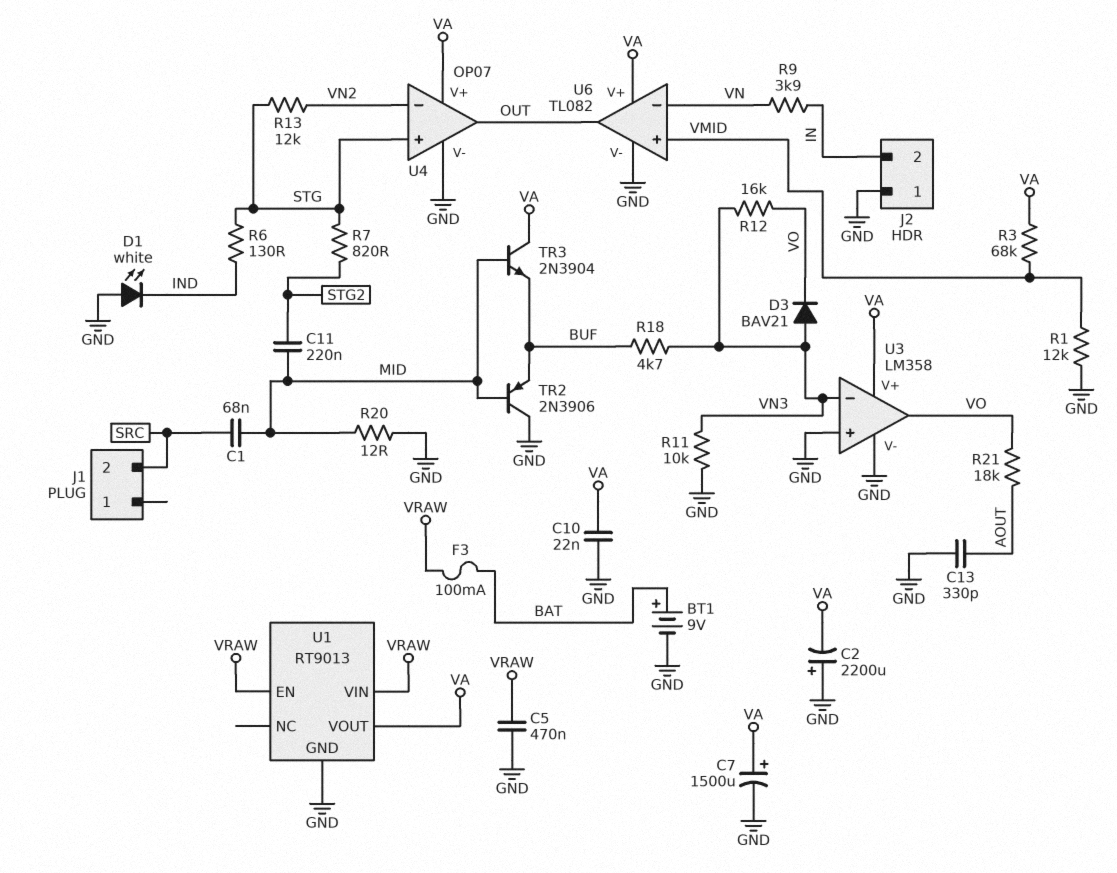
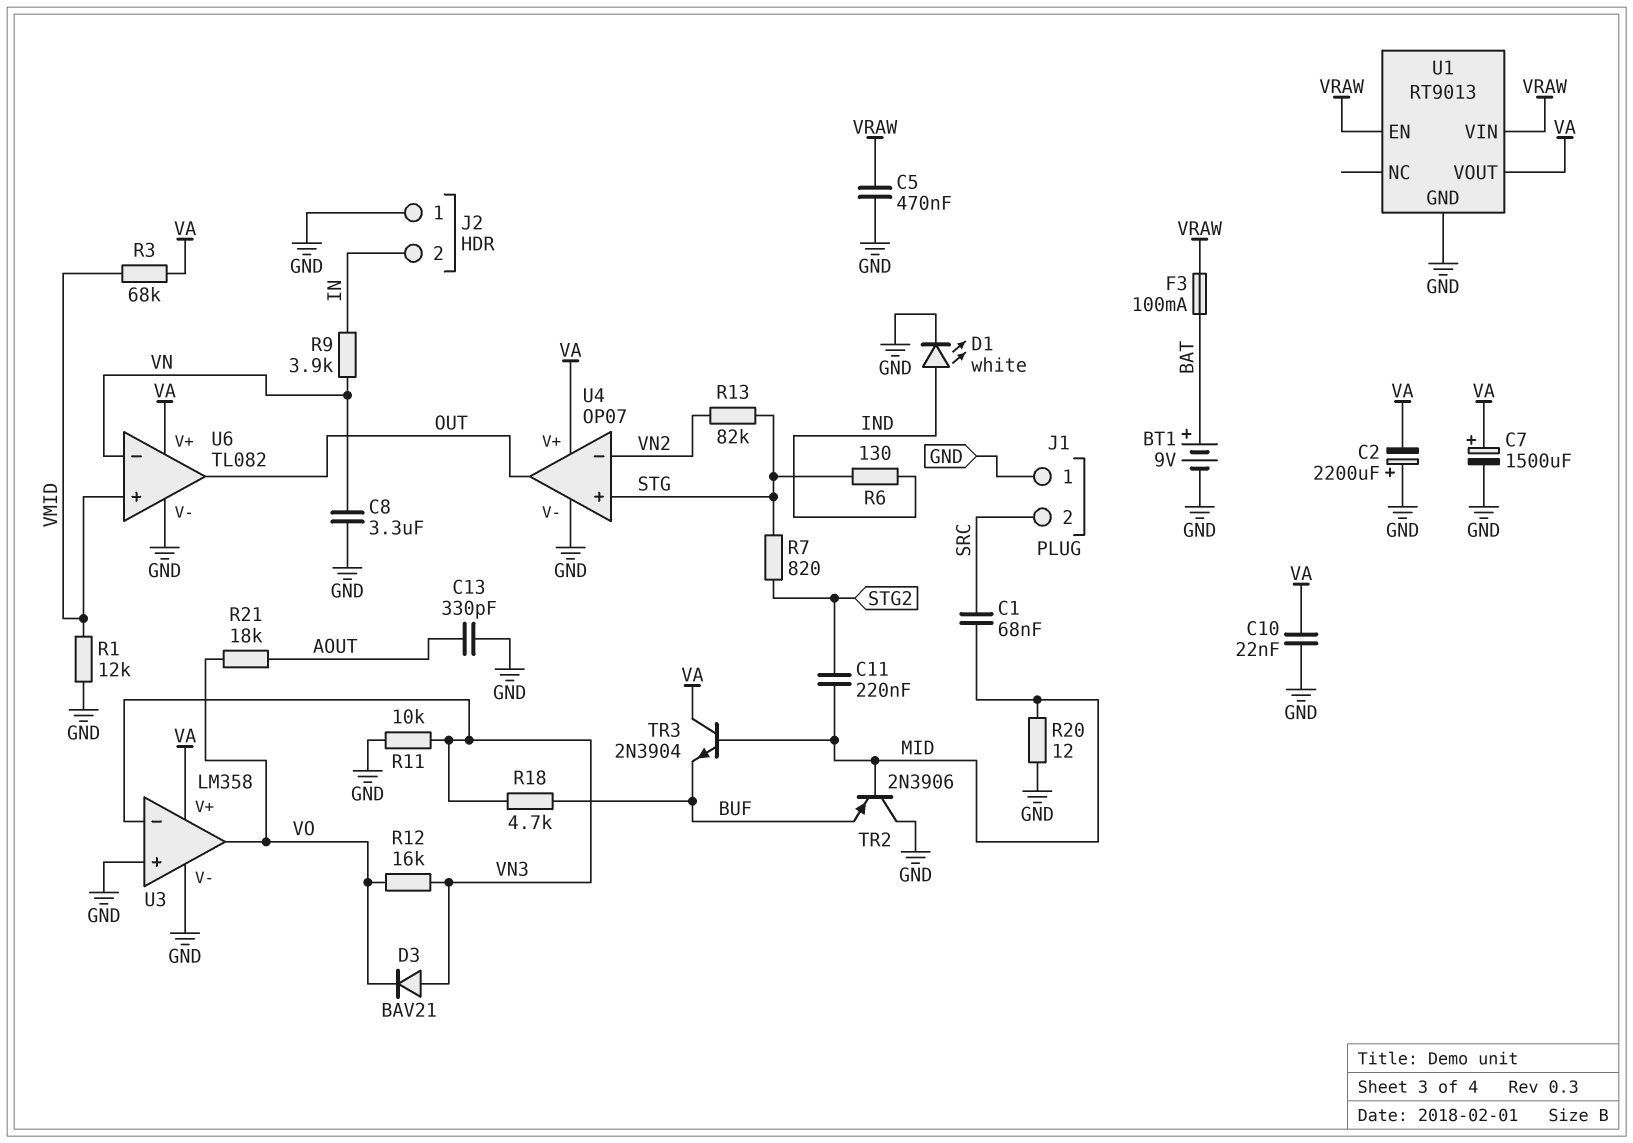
C8: none -> 3.3uF (GND, VN)
D1: LED white (A GND, K IND) -> LED white (A IND, K GND)
J1 pin 1: none -> GND
R13: 12k (STG, VN2) -> 82k (STG, VN2)

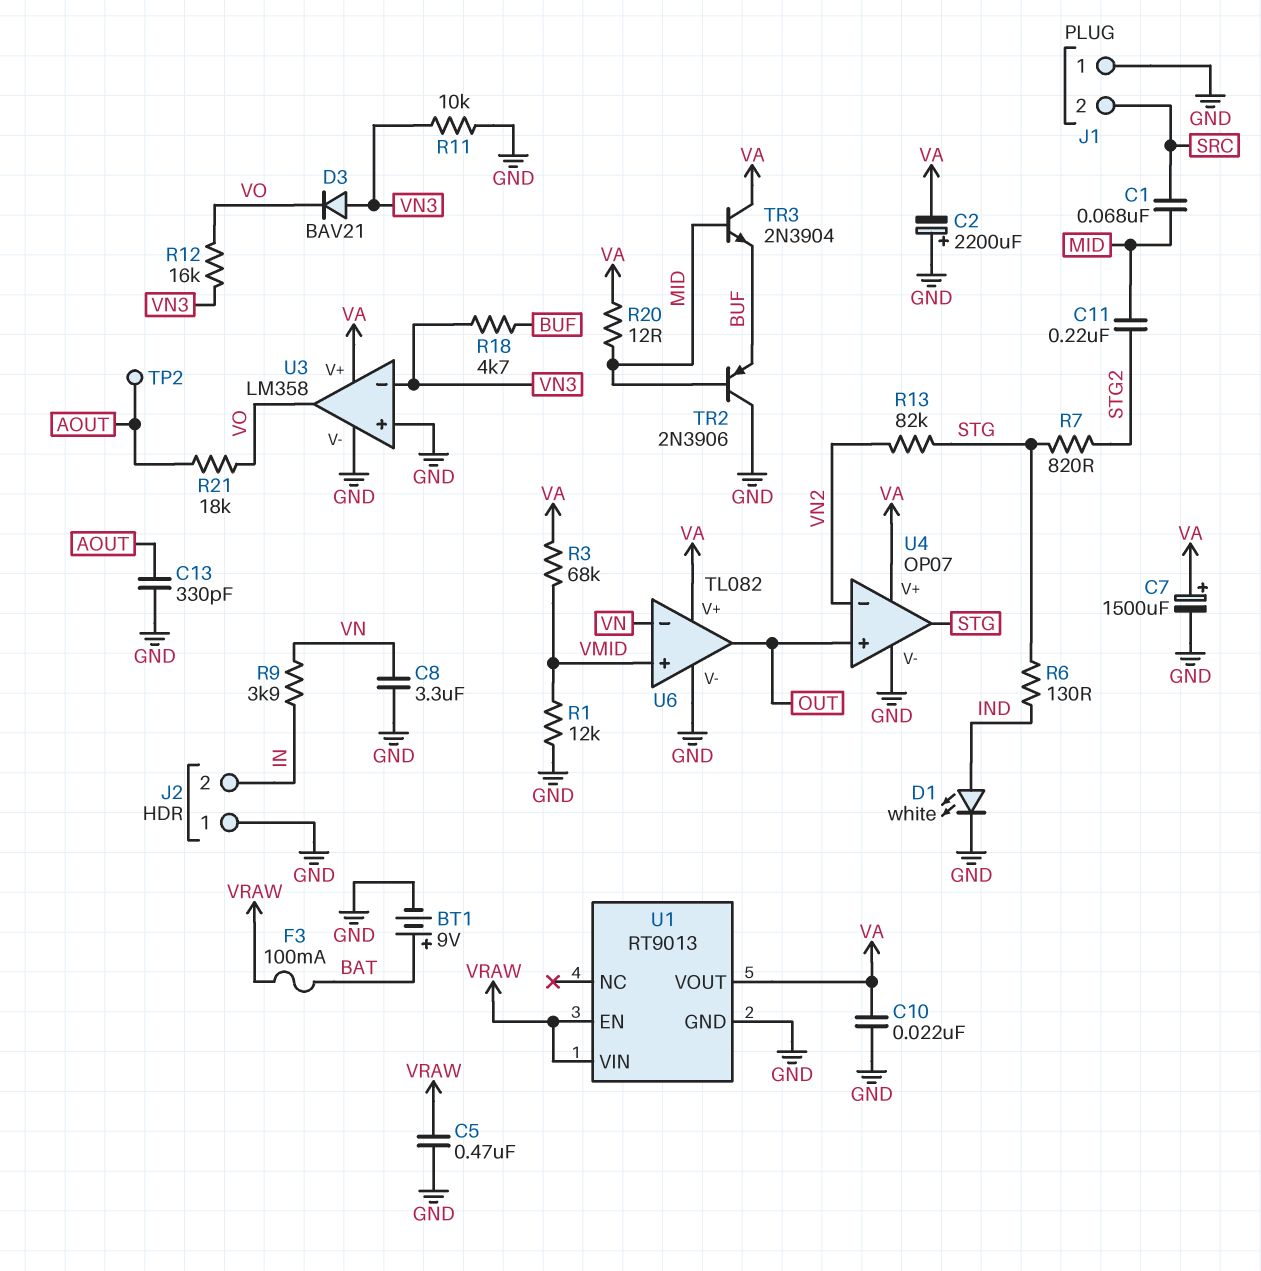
R20: 12 (GND, MID) -> 12 (MID, VA)
TP2: none -> test point (AOUT)
U4 pin in+: STG -> OUT
U4 pin out: OUT -> STG

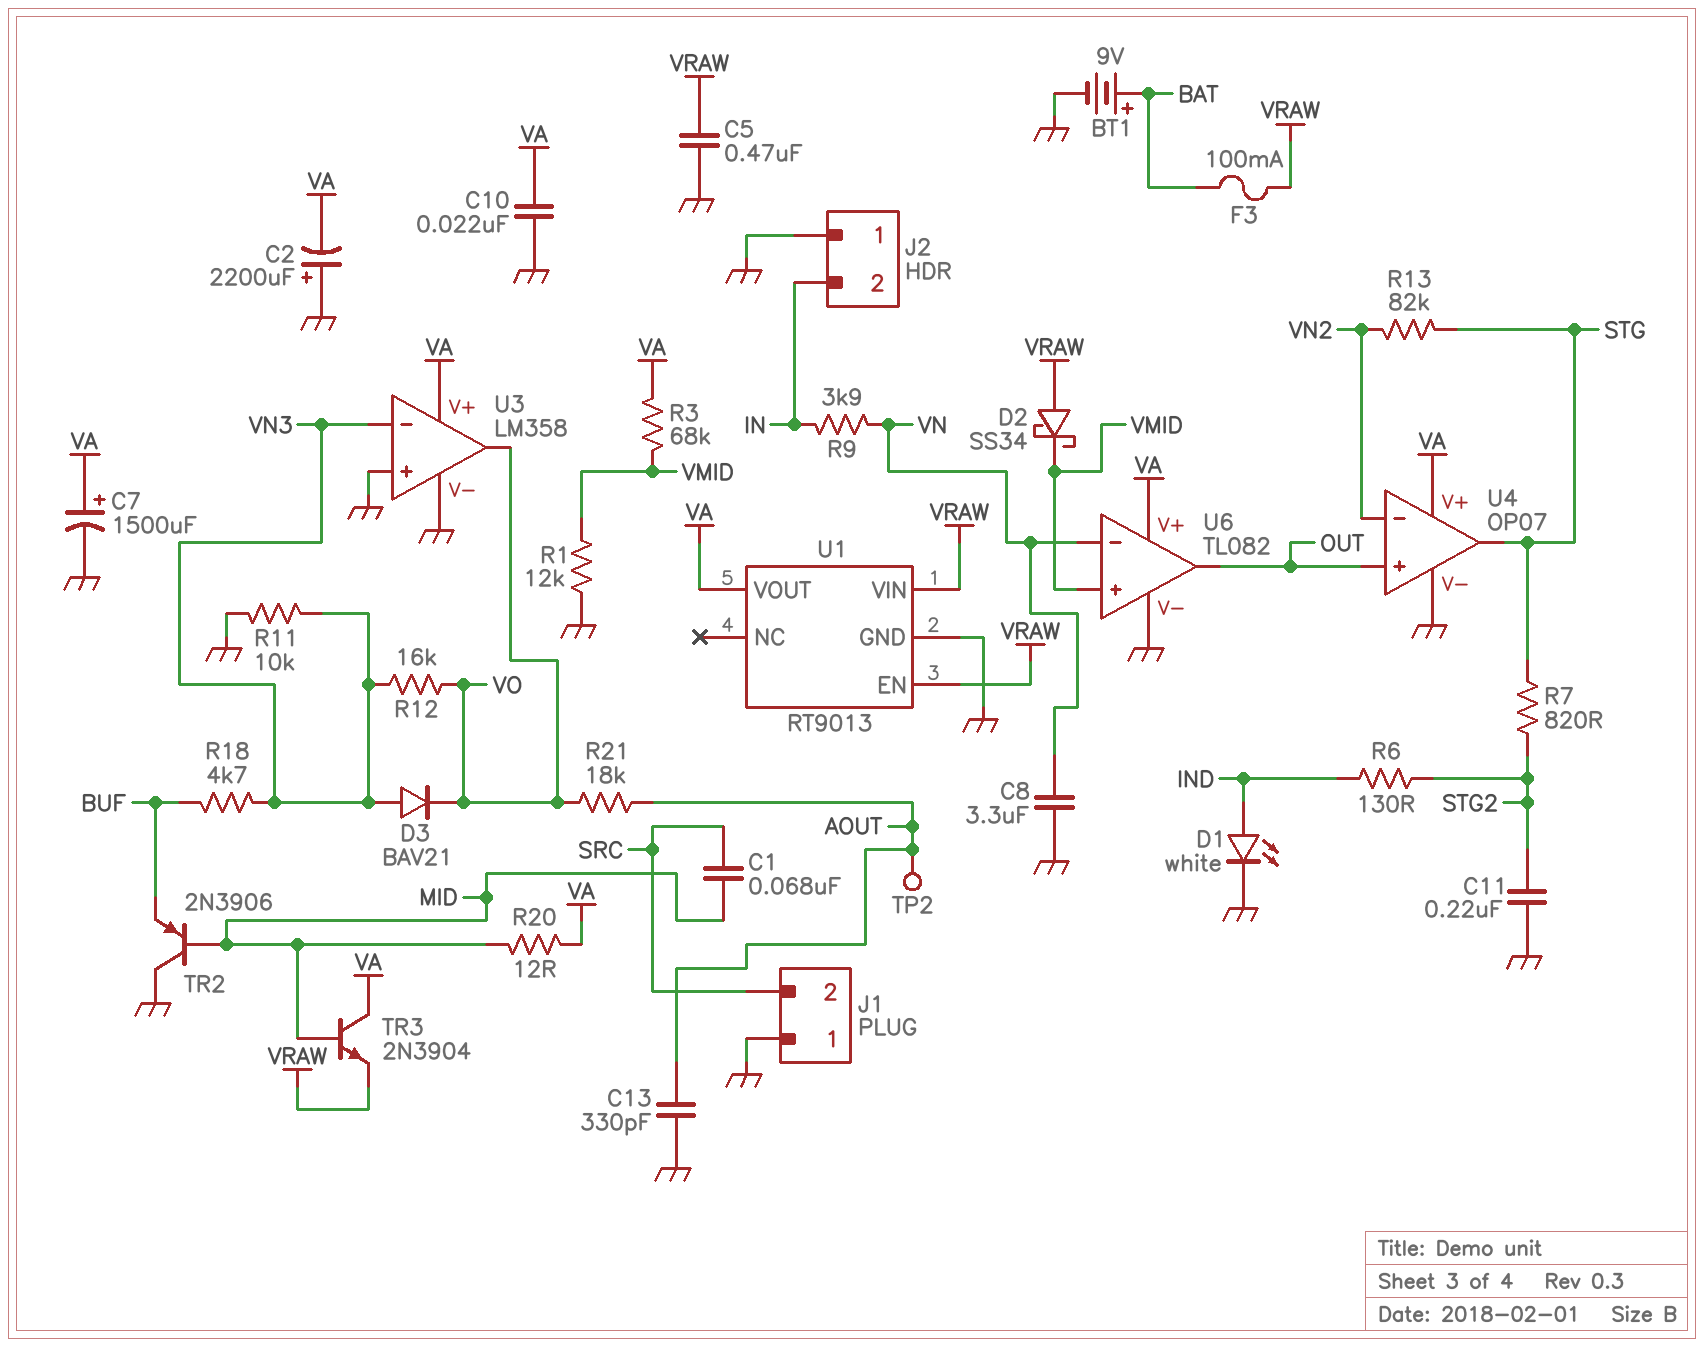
C11: 220nF (MID, STG2) -> 220nF (GND, STG2)
D2: none -> schottky SS34 (A VRAW, K VMID)
R6: 130 (IND, STG) -> 130 (IND, STG2)
TR3: NPN 2N3904 (B MID, C VA, E BUF) -> NPN 2N3904 (B MID, C VA, E VRAW)

